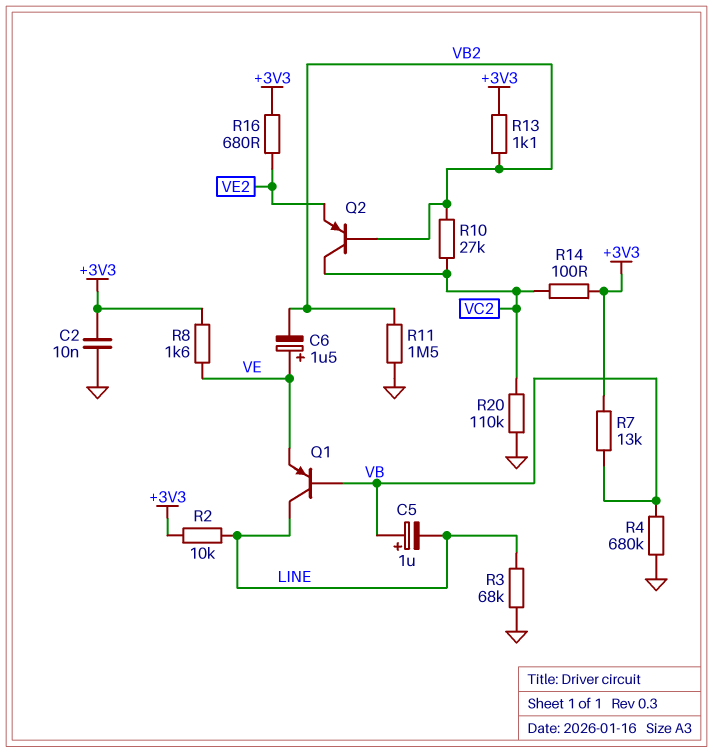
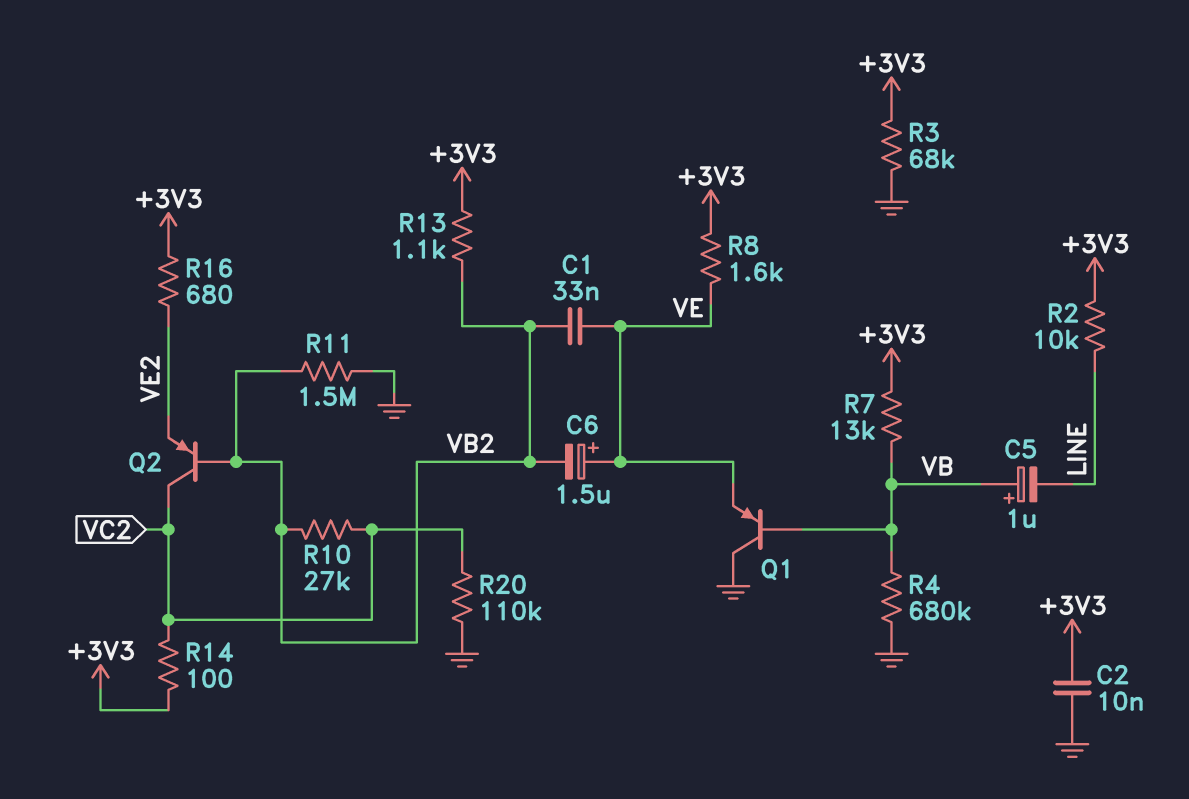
C1: none -> 33nF (VB2, VE)
Q1: PNP (B VB, C LINE, E VE) -> PNP (B VB, C GND, E VE)
R3: 68k (GND, LINE) -> 68k (+3V3, GND)

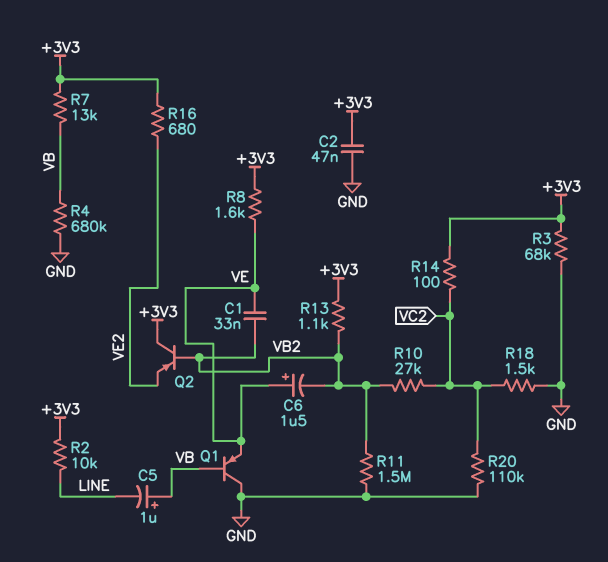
C2: 10nF (+3V3, GND) -> 47nF (+3V3, GND)
Q2: PNP (B VB2, C VC2, E VE2) -> PNP (B VB2, C +3V3, E VE2)
R18: none -> 1.5k (GND, VC2)

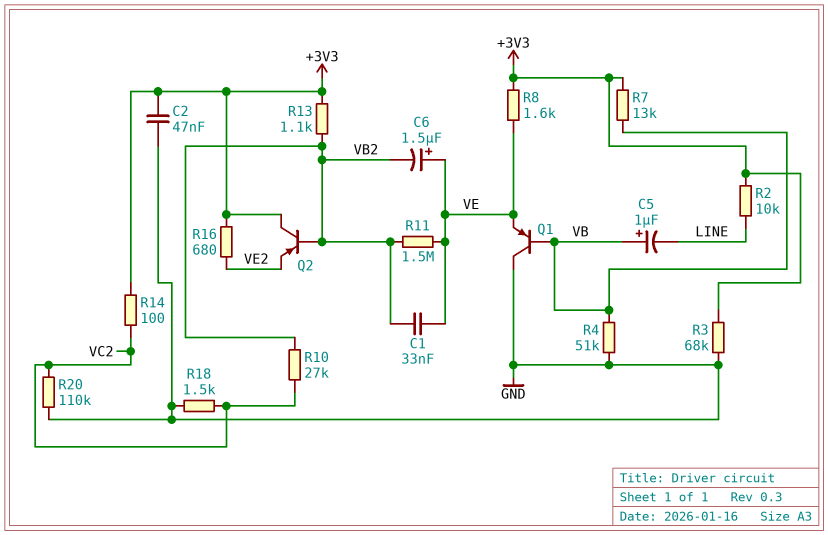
R4: 680k (GND, VB) -> 51k (GND, VB)
R11: 1.5M (GND, VB2) -> 1.5M (VB2, VE)

